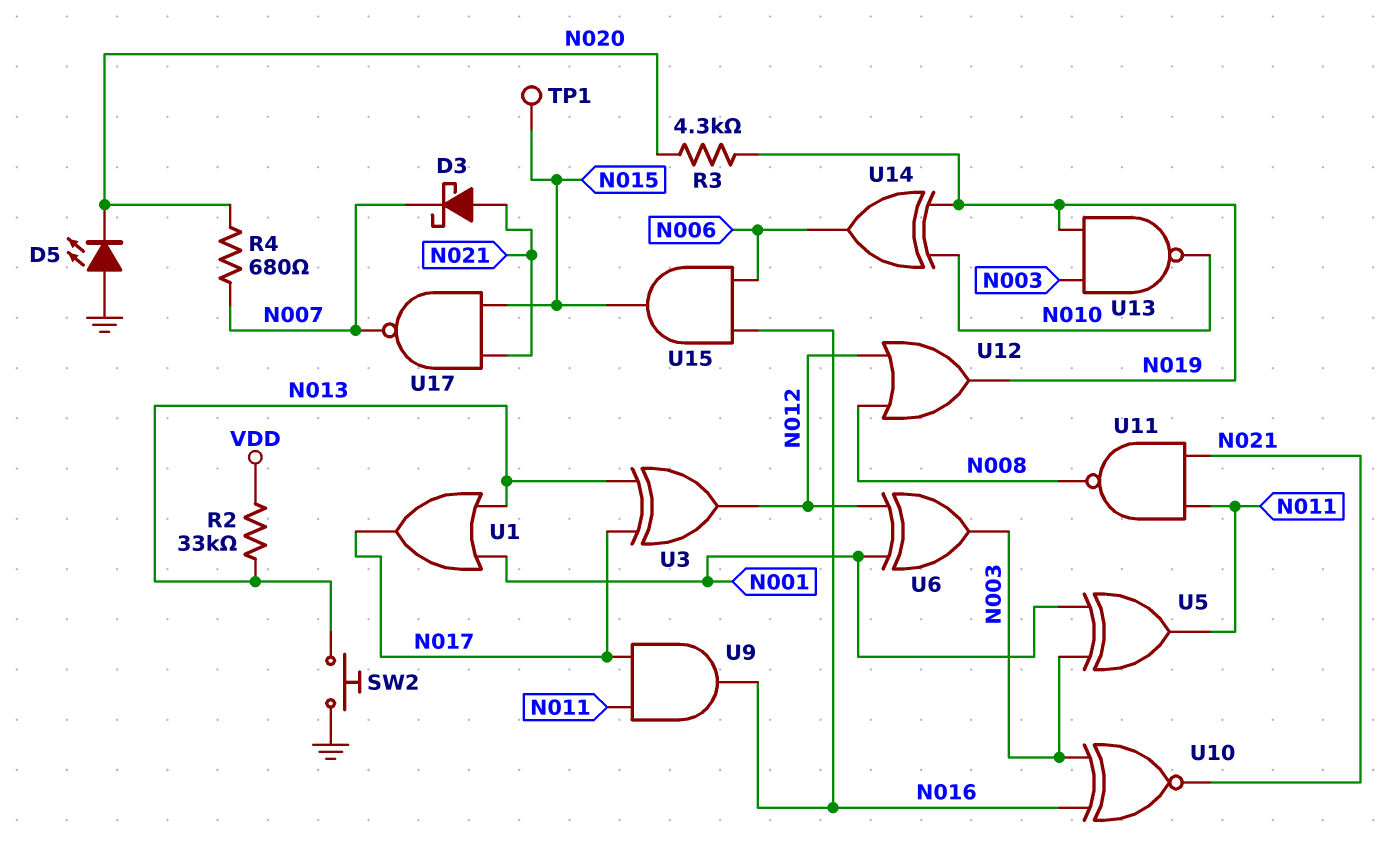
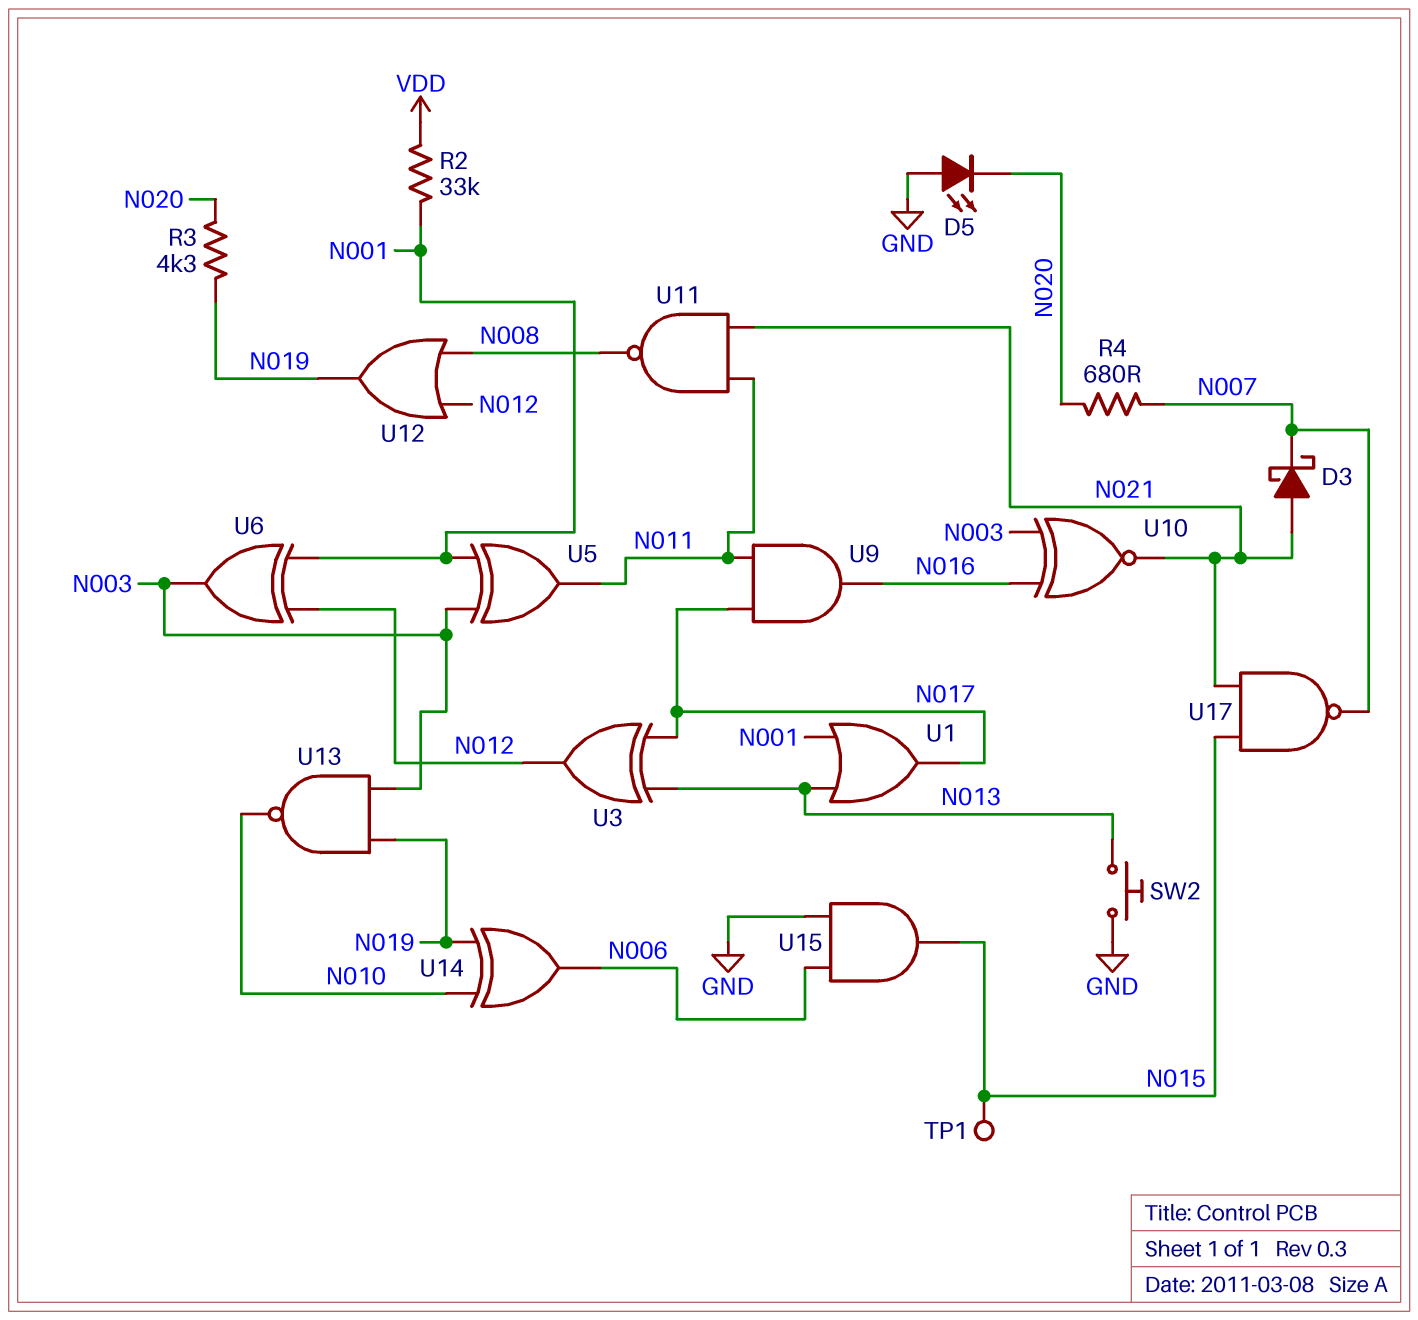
R2: 33k (N013, VDD) -> 33k (N001, VDD)
U15: AND (in N006, in N016, out N015) -> AND (in GND, in N006, out N015)

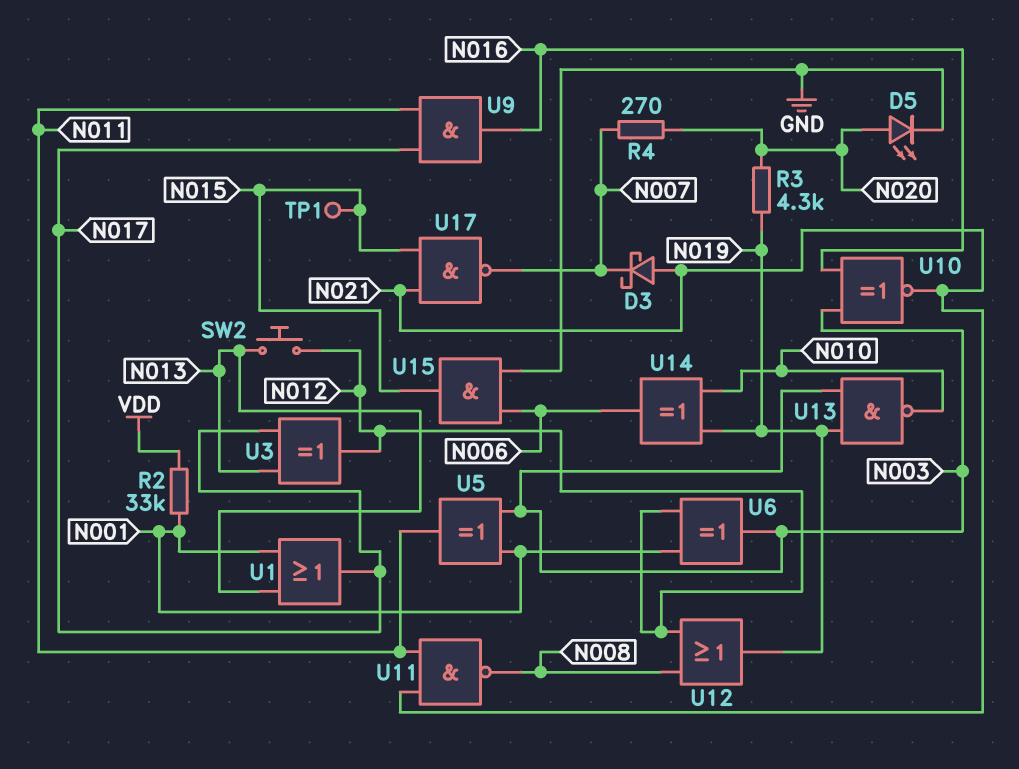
D5: LED (A GND, K N020) -> LED (A N020, K GND)
R4: 680 (N007, N020) -> 270 (N007, N020)
SW2: button (GND, N013) -> button (N012, N013)

